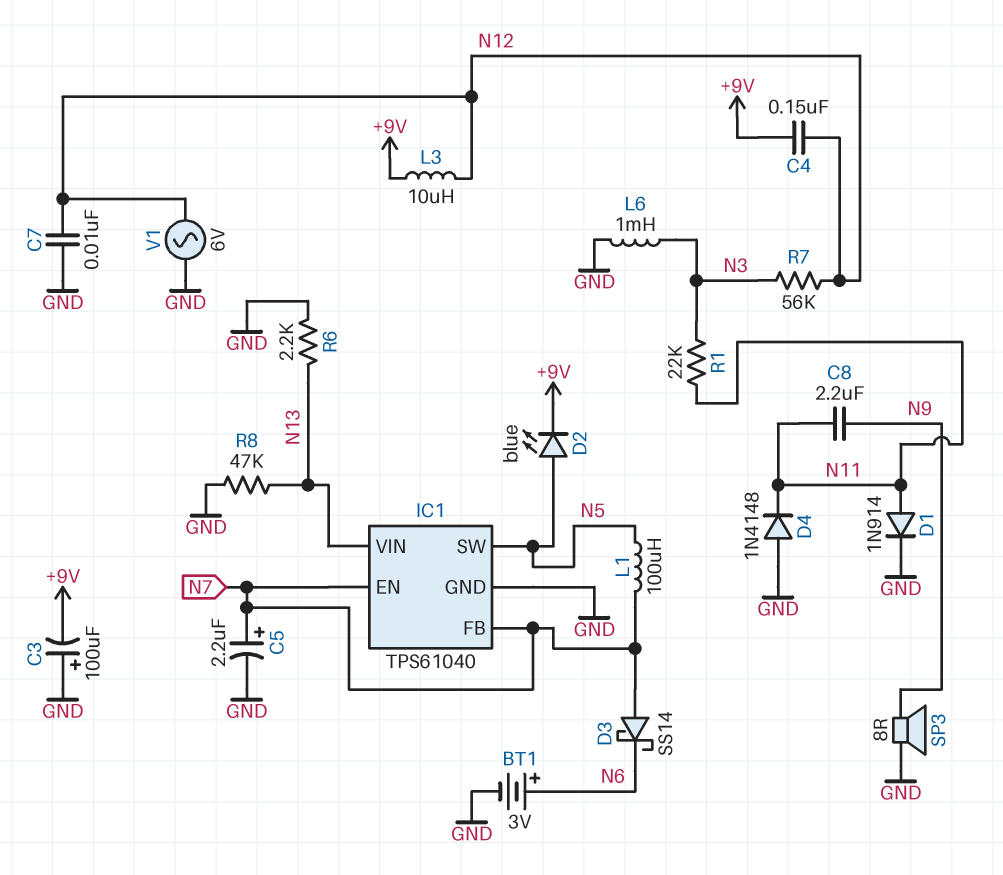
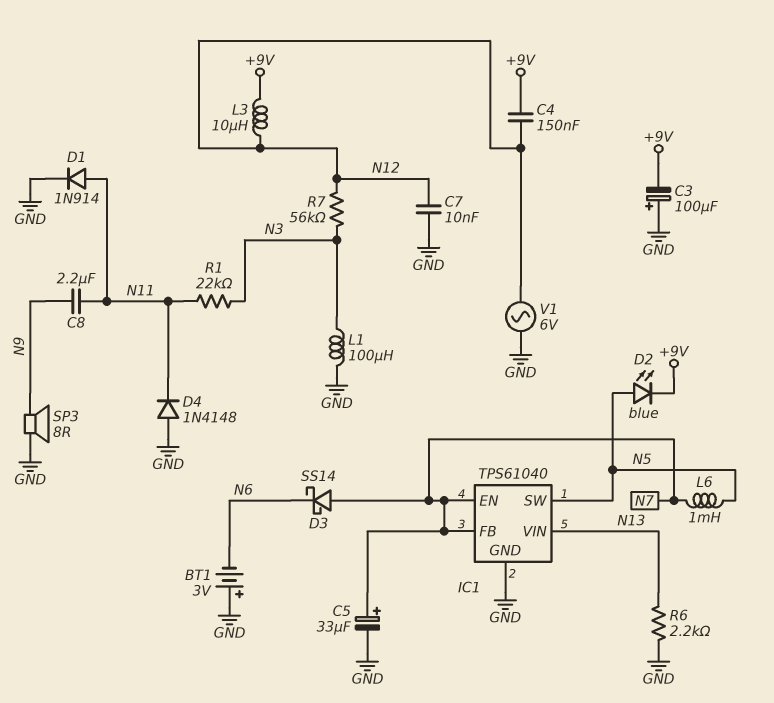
BT1: 3V (plus N6, minus GND) -> 3V (plus GND, minus N6)
C5: 2.2uF (plus N7, minus GND) -> 33uF (plus N7, minus GND)
L1: 100uH (N5, N7) -> 100uH (GND, N3)
L6: 1mH (GND, N3) -> 1mH (N5, N7)
R8: 47k (GND, N13) -> none

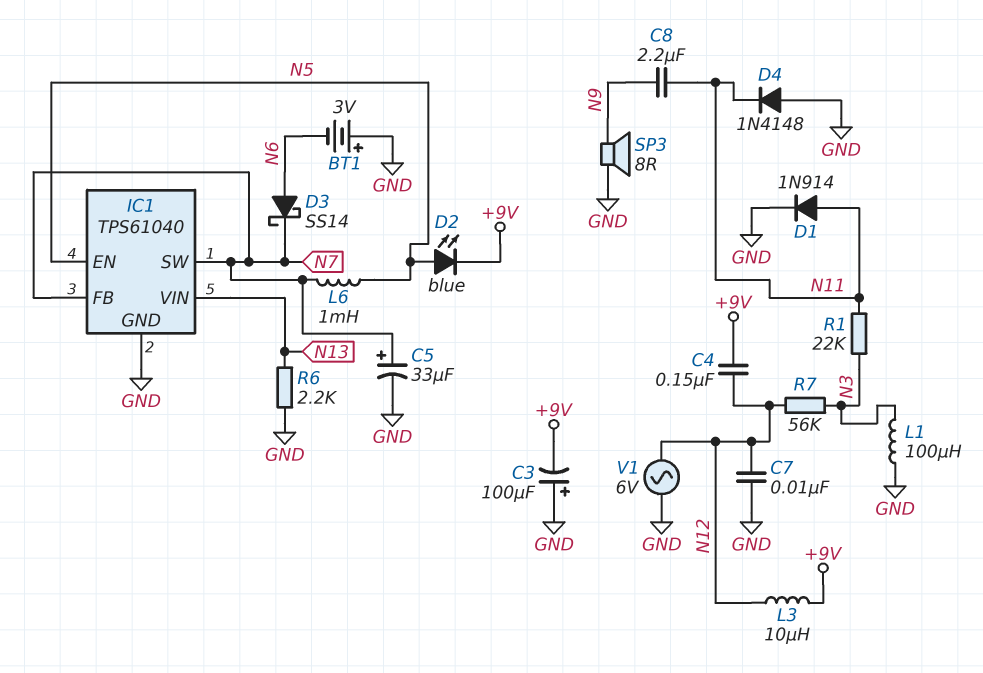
D3: schottky SS14 (A N7, K N6) -> schottky SS14 (A N6, K N7)
IC1 pin EN: N7 -> N5
IC1 pin SW: N5 -> N7

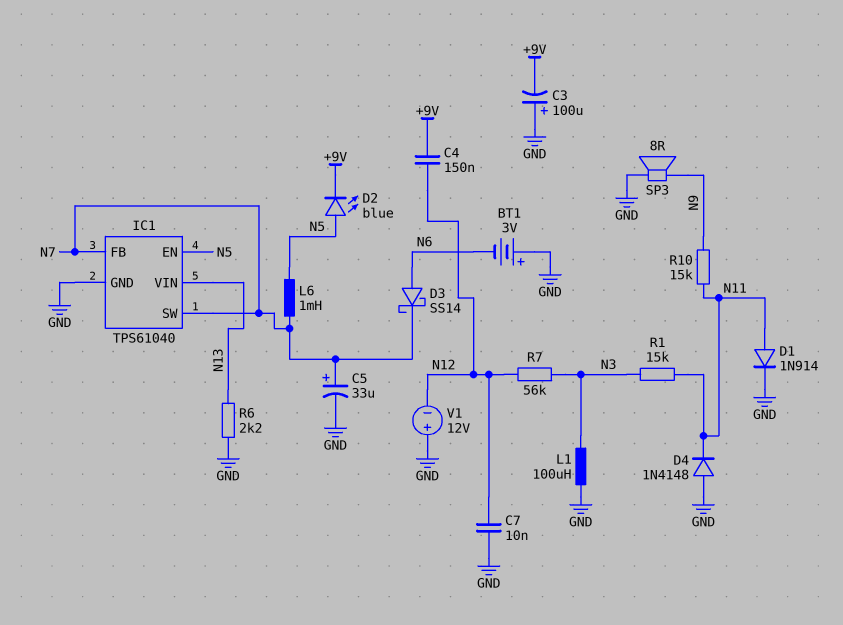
C8: 2.2uF (N9, N11) -> none
L3: 10uH (+9V, N12) -> none
R1: 22k (N3, N11) -> 15k (N3, N11)
R10: none -> 15k (N9, N11)
V1: AC 6V (GND, N12) -> 12V (plus GND, minus N12)

